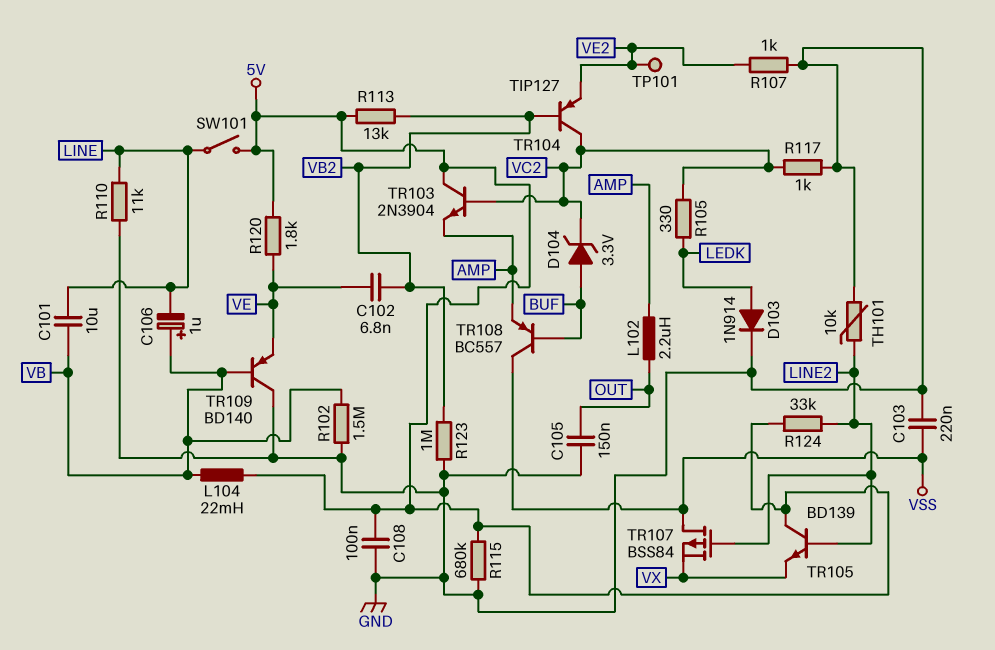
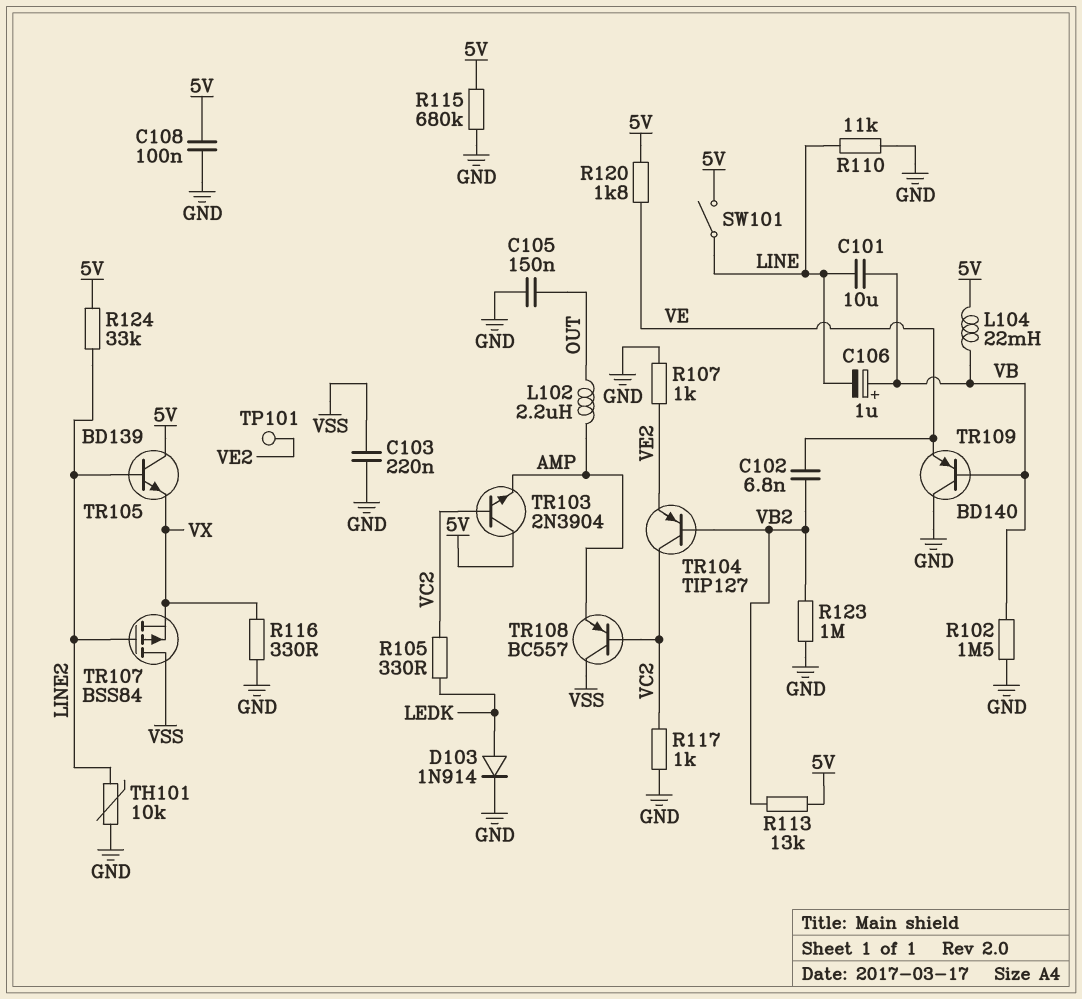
D104: zener 3.3V (A BUF, K VC2) -> none
R116: none -> 330 (GND, VX)
TR108: PNP BC557 (B BUF, C VSS, E AMP) -> PNP BC557 (B VC2, C VSS, E AMP)

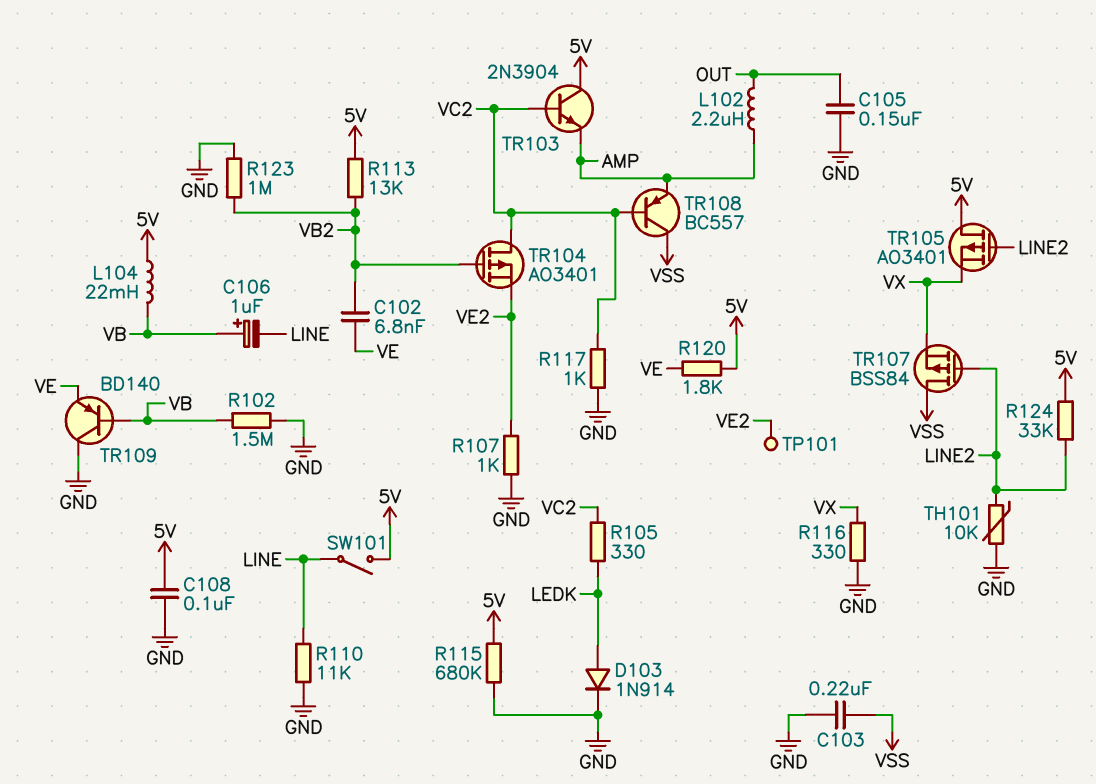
C101: 10uF (LINE, VB) -> none
TR104: PNP TIP127 (B VB2, C VC2, E VE2) -> PMOS AO3401 (G VB2, D VC2, S VE2)
TR105: NPN BD139 (B LINE2, C 5V, E VX) -> PMOS AO3401 (G LINE2, D 5V, S VX)

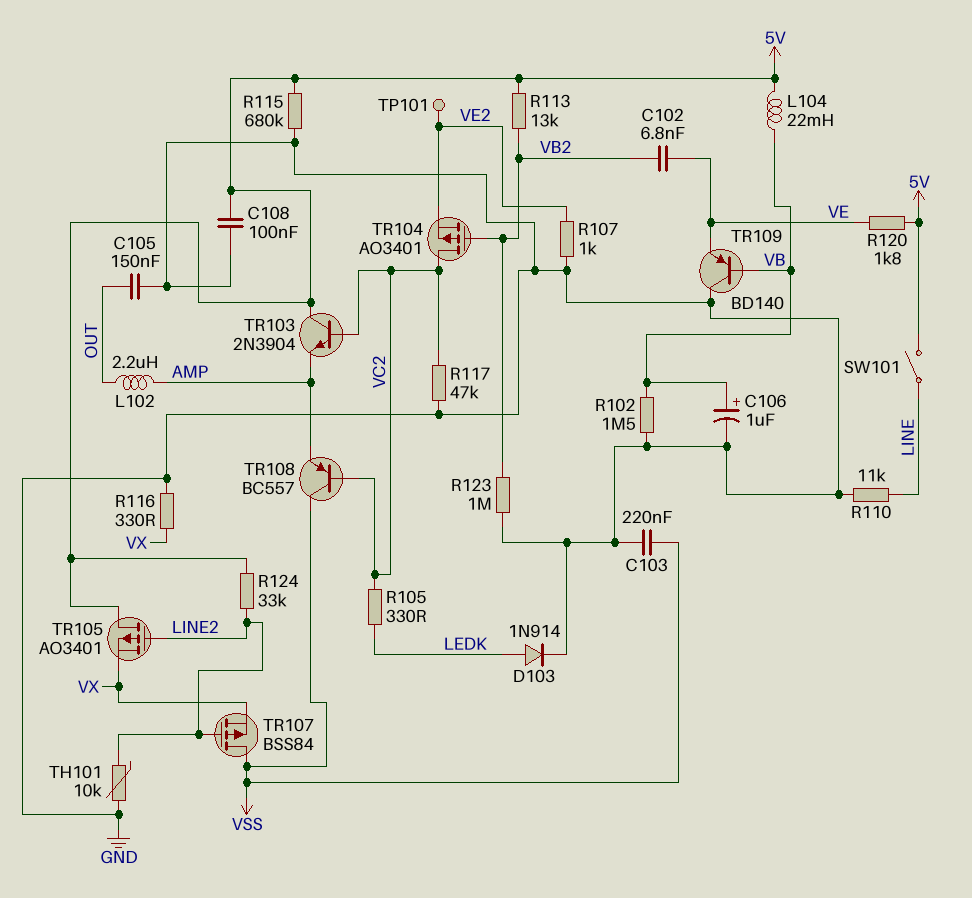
C106: 1uF (plus VB, minus LINE) -> 1uF (plus VB, minus GND)
R117: 1k (GND, VC2) -> 47k (GND, VC2)

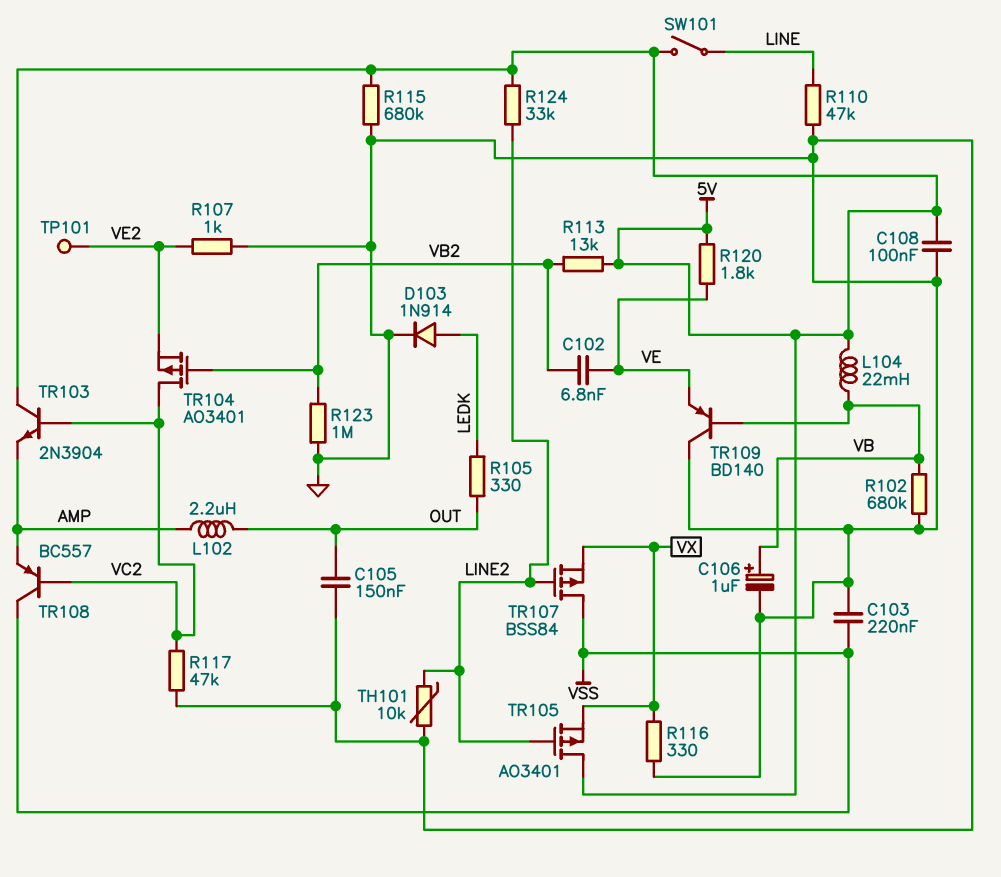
R102: 1.5M (GND, VB) -> 680k (GND, VB)
R105: 330 (LEDK, VC2) -> 330 (LEDK, OUT)
R110: 11k (GND, LINE) -> 47k (GND, LINE)

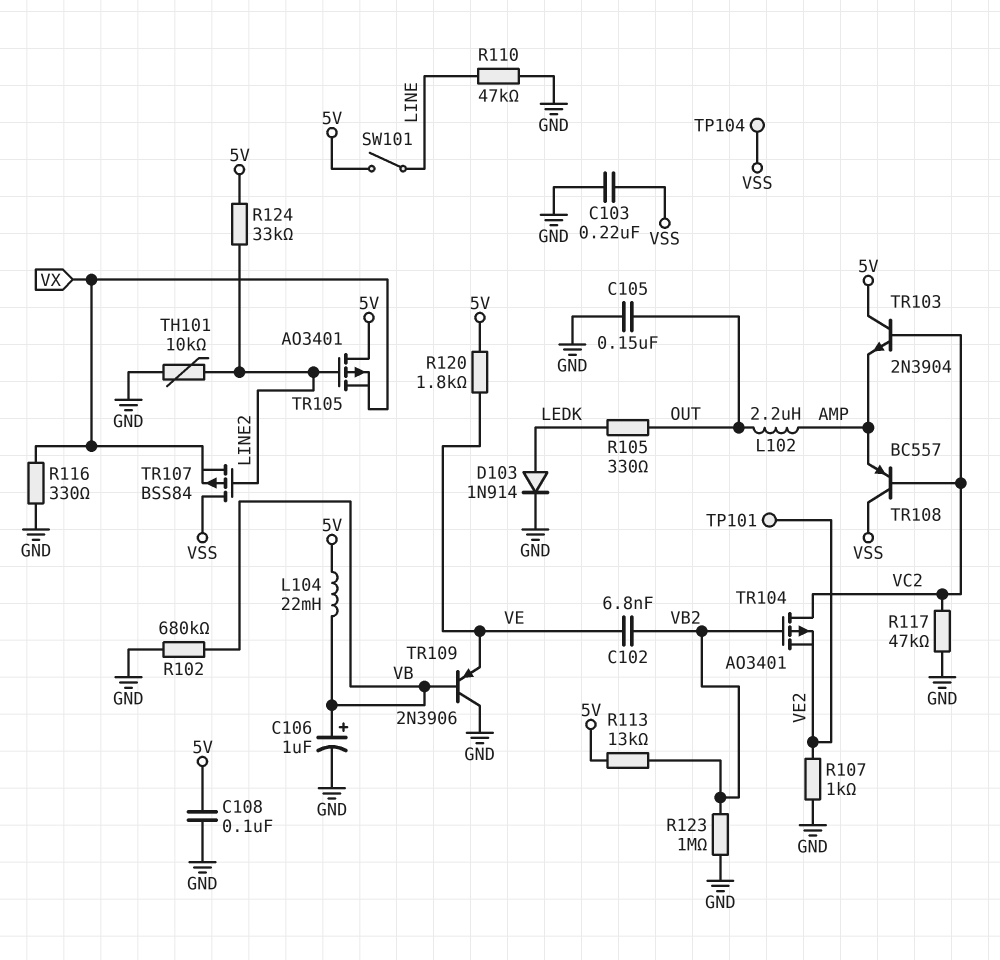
R115: 680k (5V, GND) -> none
TP104: none -> test point (VSS)
TR109: PNP BD140 (B VB, C GND, E VE) -> PNP 2N3906 (B VB, C GND, E VE)

